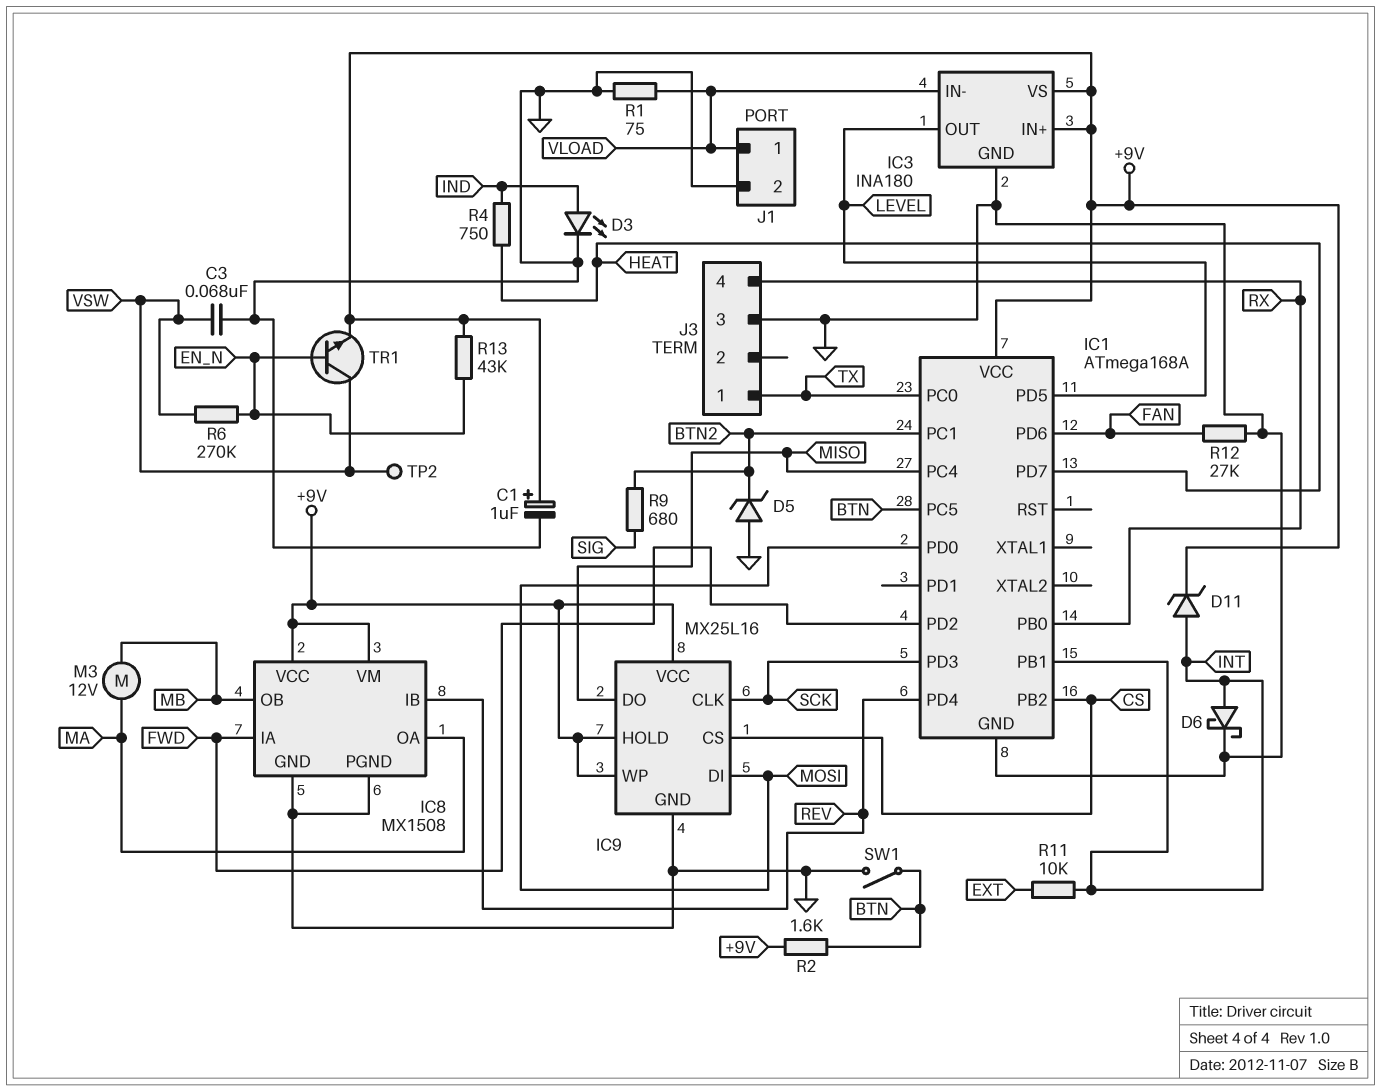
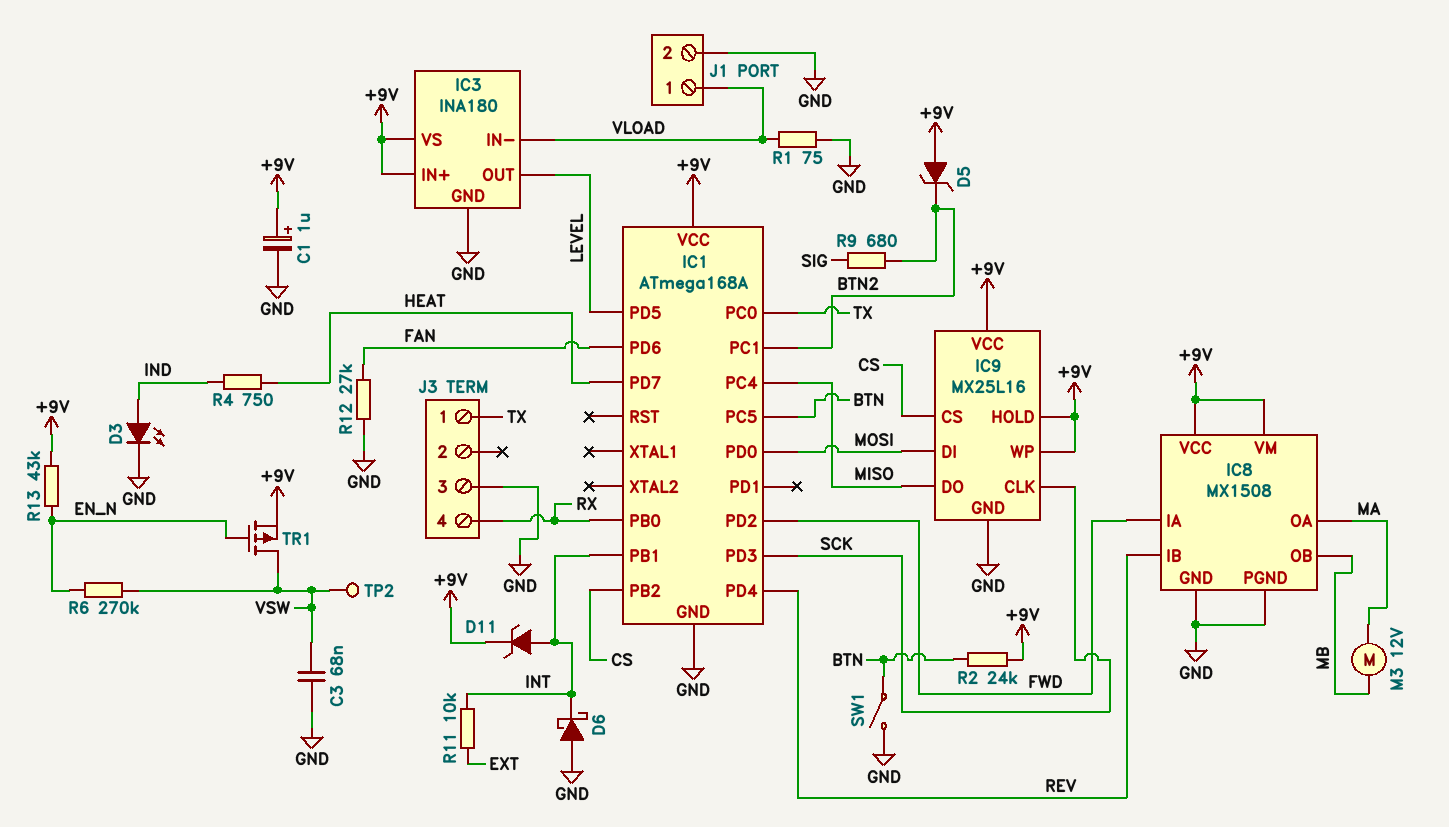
D5: zener (A GND, K BTN2) -> zener (A +9V, K BTN2)
D6: schottky (A INT, K GND) -> schottky (A GND, K INT)
R2: 1.6k (+9V, BTN) -> 24k (+9V, BTN)
TR1: NPN (B EN_N, C VSW, E +9V) -> PMOS (G EN_N, D VSW, S +9V)

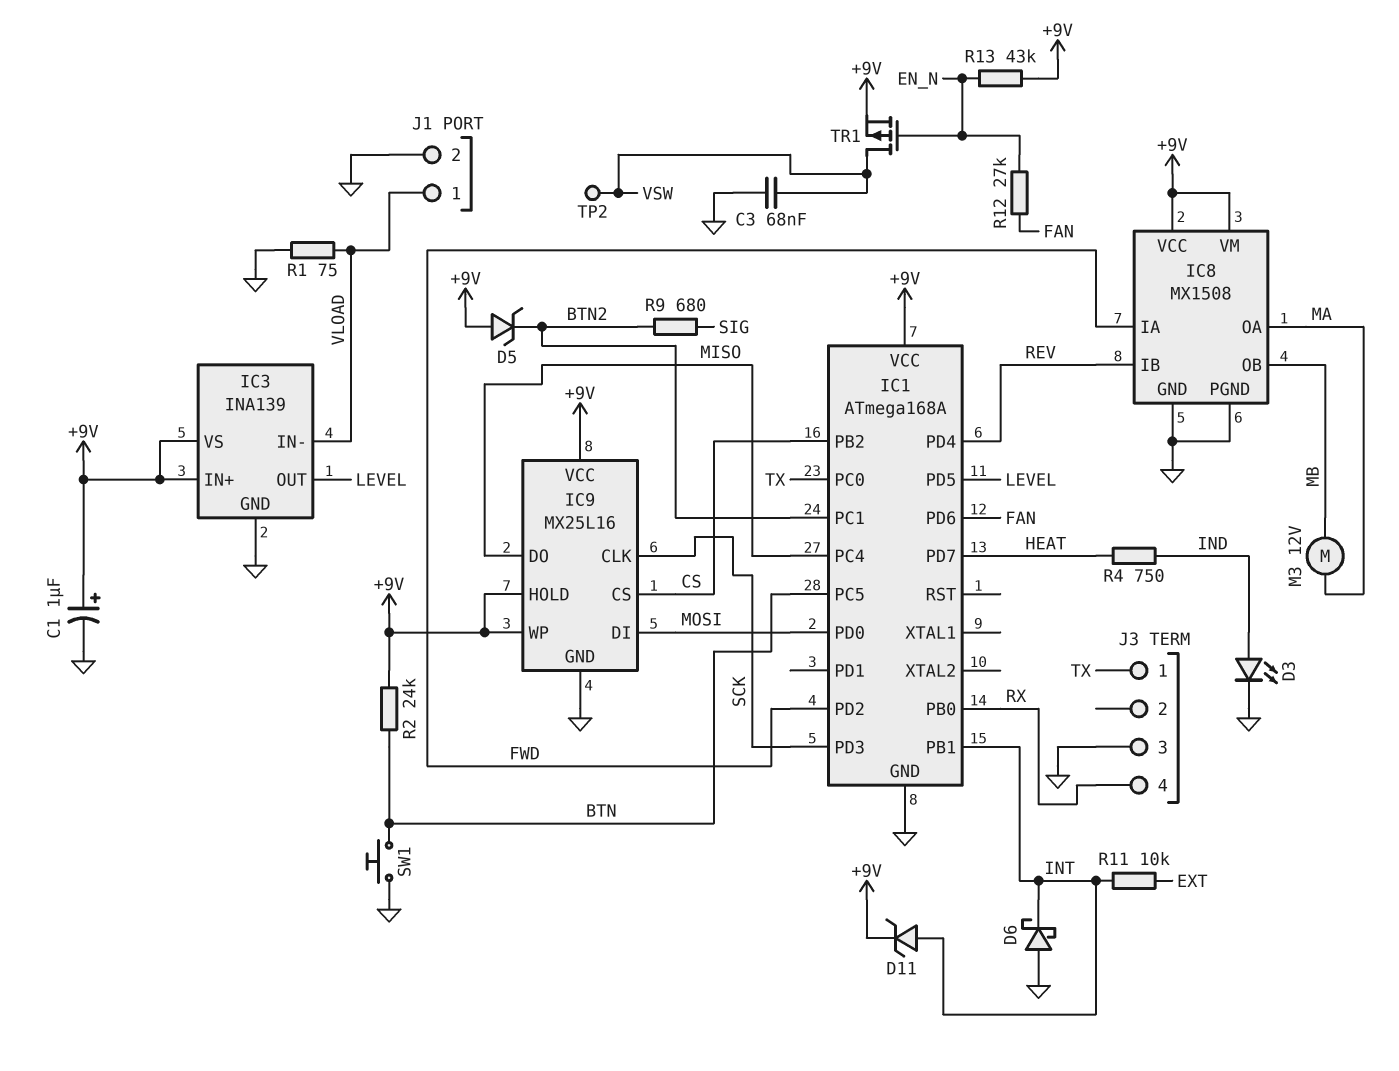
IC3: INA180 -> INA139
R6: 270k (EN_N, VSW) -> none
R12: 27k (FAN, GND) -> 27k (EN_N, FAN)
SW1: switch (BTN, GND) -> button (BTN, GND)

